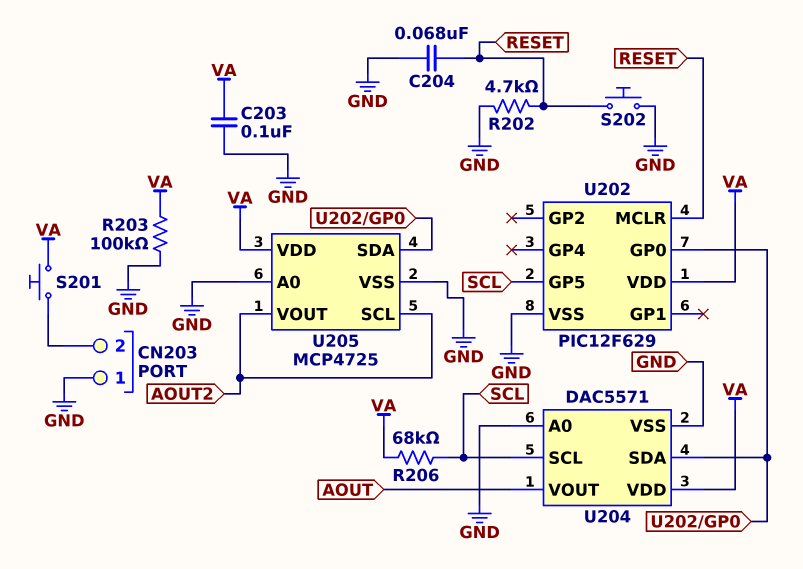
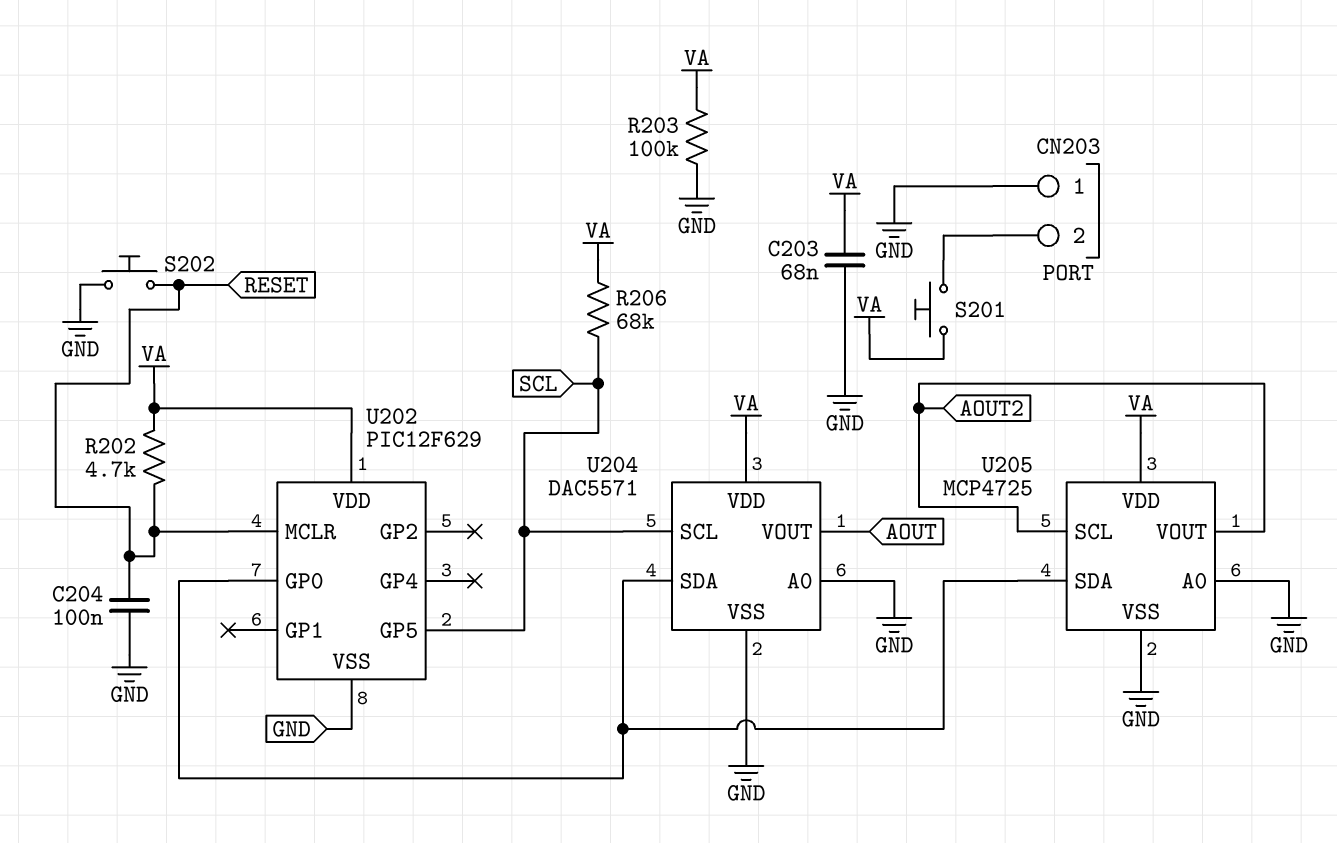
C203: 100nF (GND, VA) -> 68nF (GND, VA)
C204: 68nF (GND, RESET) -> 100nF (GND, RESET)
R202: 4.7k (GND, RESET) -> 4.7k (RESET, VA)

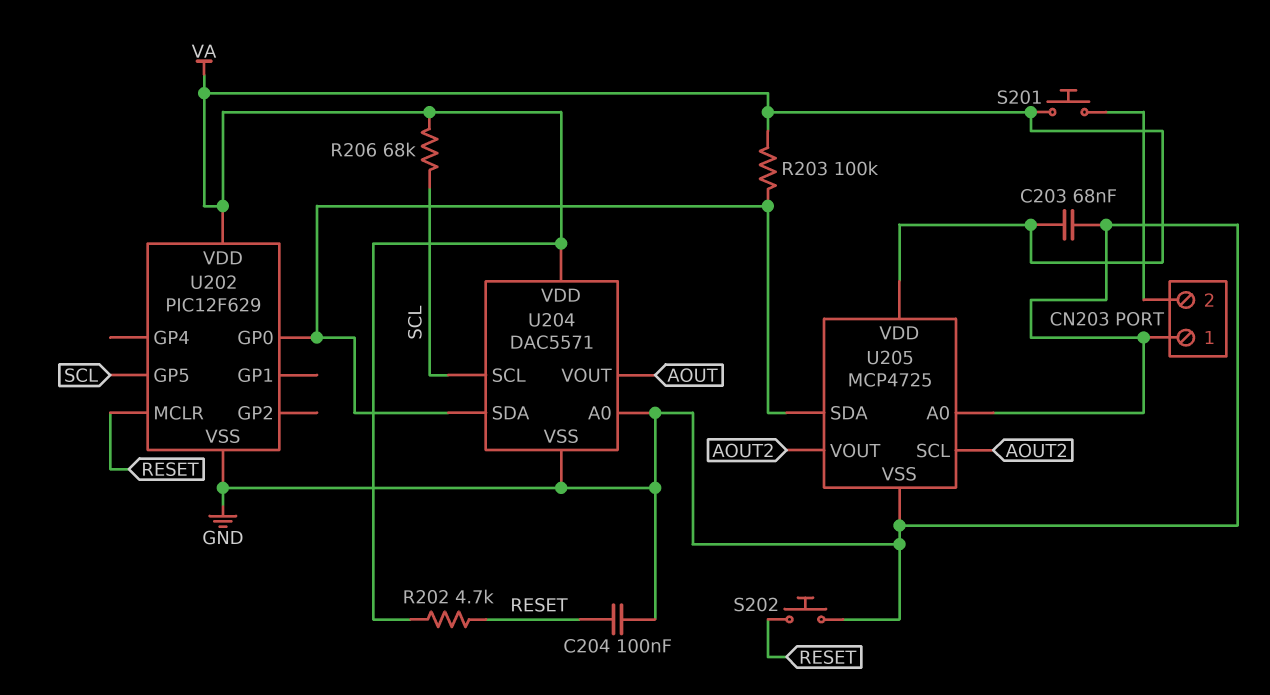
R203: 100k (GND, VA) -> 100k (U202/GP0, VA)

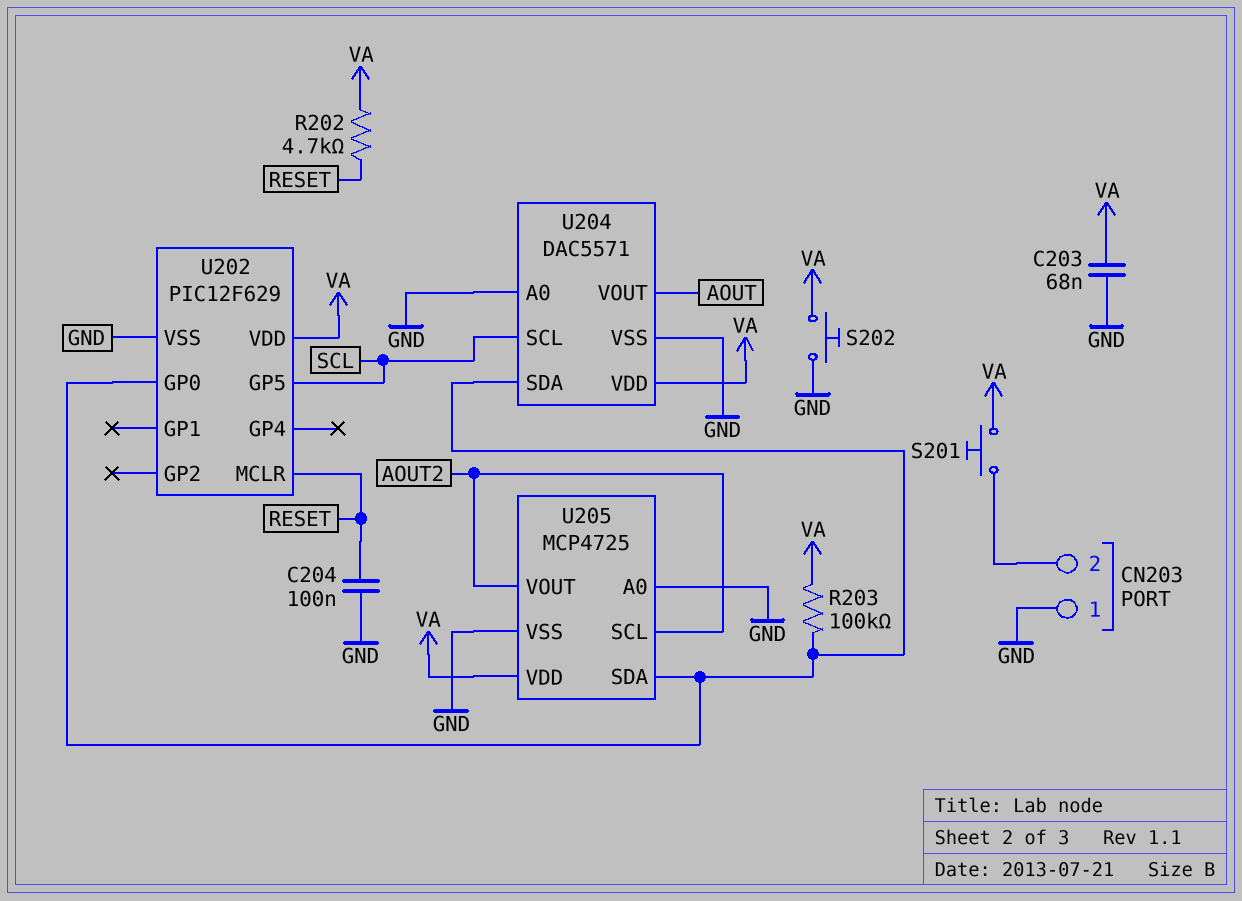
R206: 68k (SCL, VA) -> none
S202: button (GND, RESET) -> button (GND, VA)

